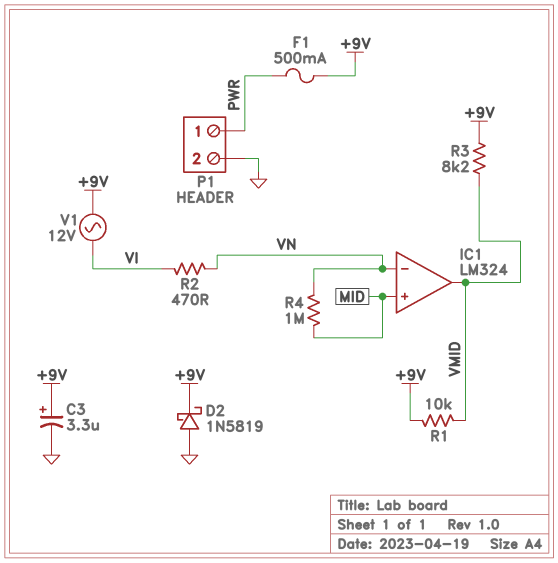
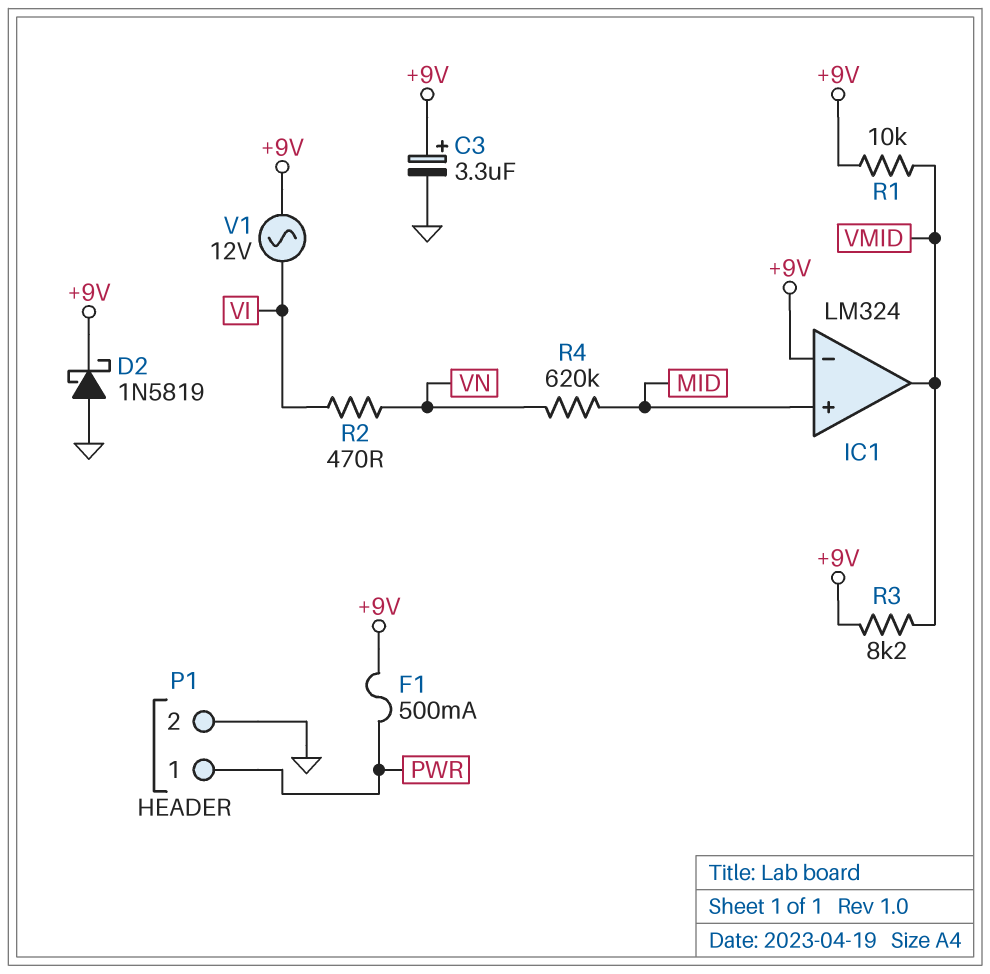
IC1 pin in-: VN -> +9V
R4: 1M (MID, VN) -> 620k (MID, VN)

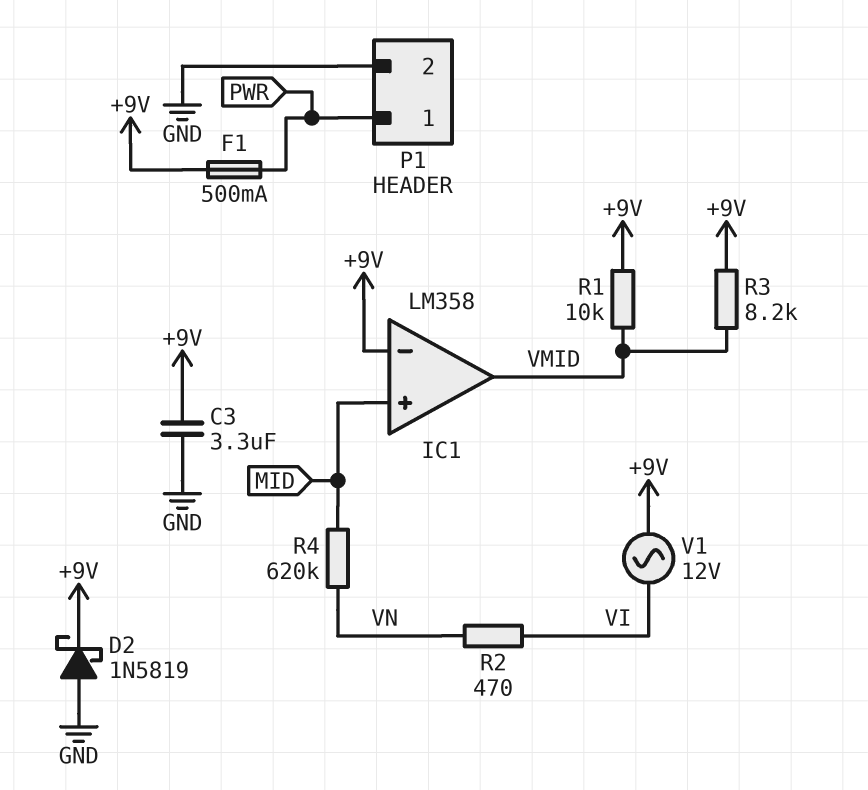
C3: 3.3uF (plus +9V, minus GND) -> 3.3uF (+9V, GND)
IC1: LM324 -> LM358

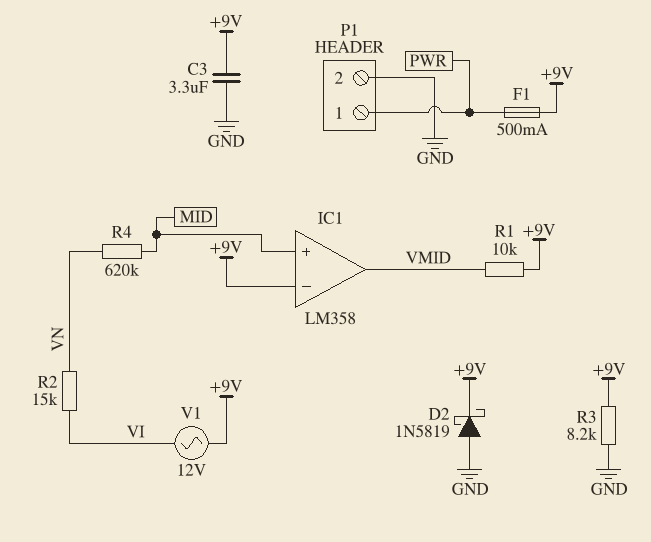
R2: 470 (VI, VN) -> 15k (VI, VN)
R3: 8.2k (+9V, VMID) -> 8.2k (+9V, GND)

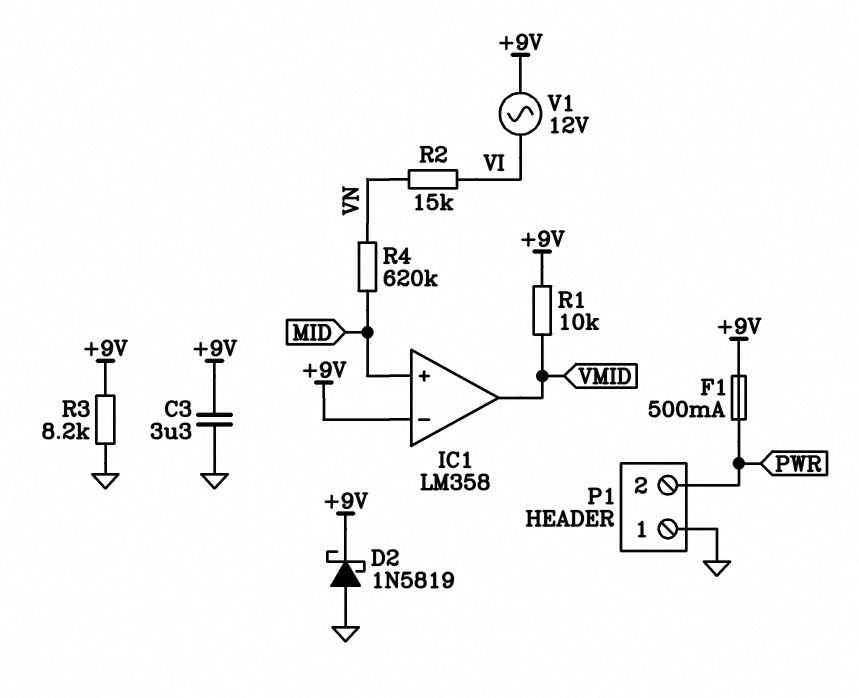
P1 pin 1: PWR -> GND
P1 pin 2: GND -> PWR

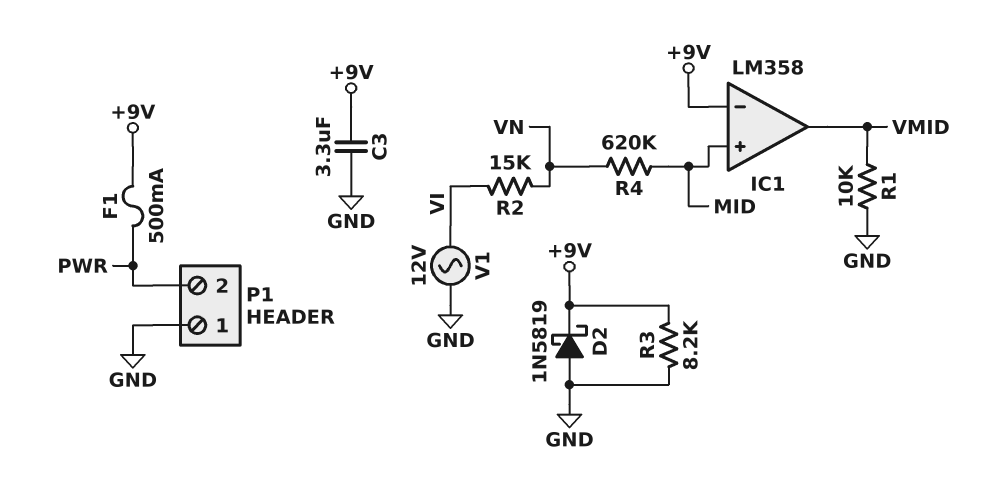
R1: 10k (+9V, VMID) -> 10k (GND, VMID)
V1: AC 12V (+9V, VI) -> AC 12V (GND, VI)

